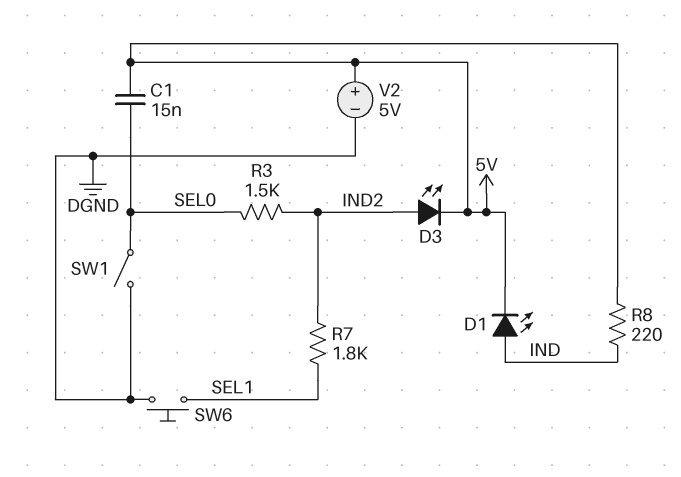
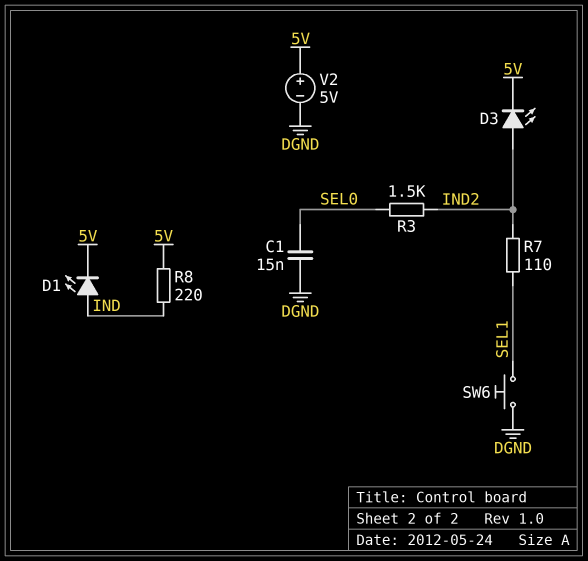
C1: 15nF (5V, SEL0) -> 15nF (DGND, SEL0)
R7: 1.8k (IND2, SEL1) -> 110 (IND2, SEL1)
SW1: switch (DGND, SEL0) -> none

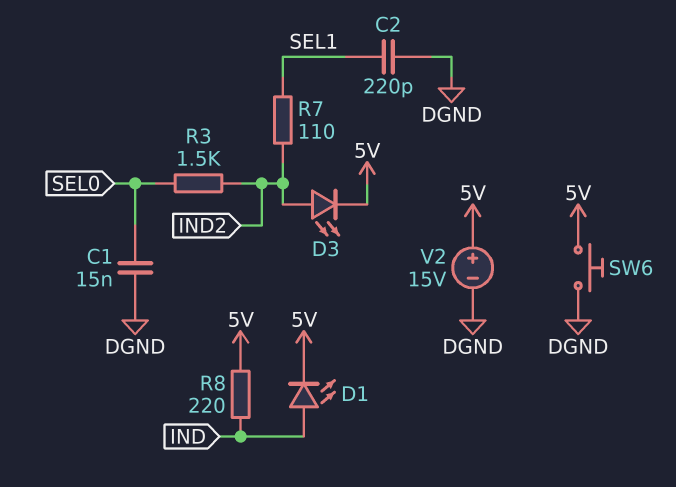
C2: none -> 220pF (DGND, SEL1)
SW6: button (DGND, SEL1) -> button (5V, DGND)
V2: 5V (plus 5V, minus DGND) -> 15V (plus 5V, minus DGND)

